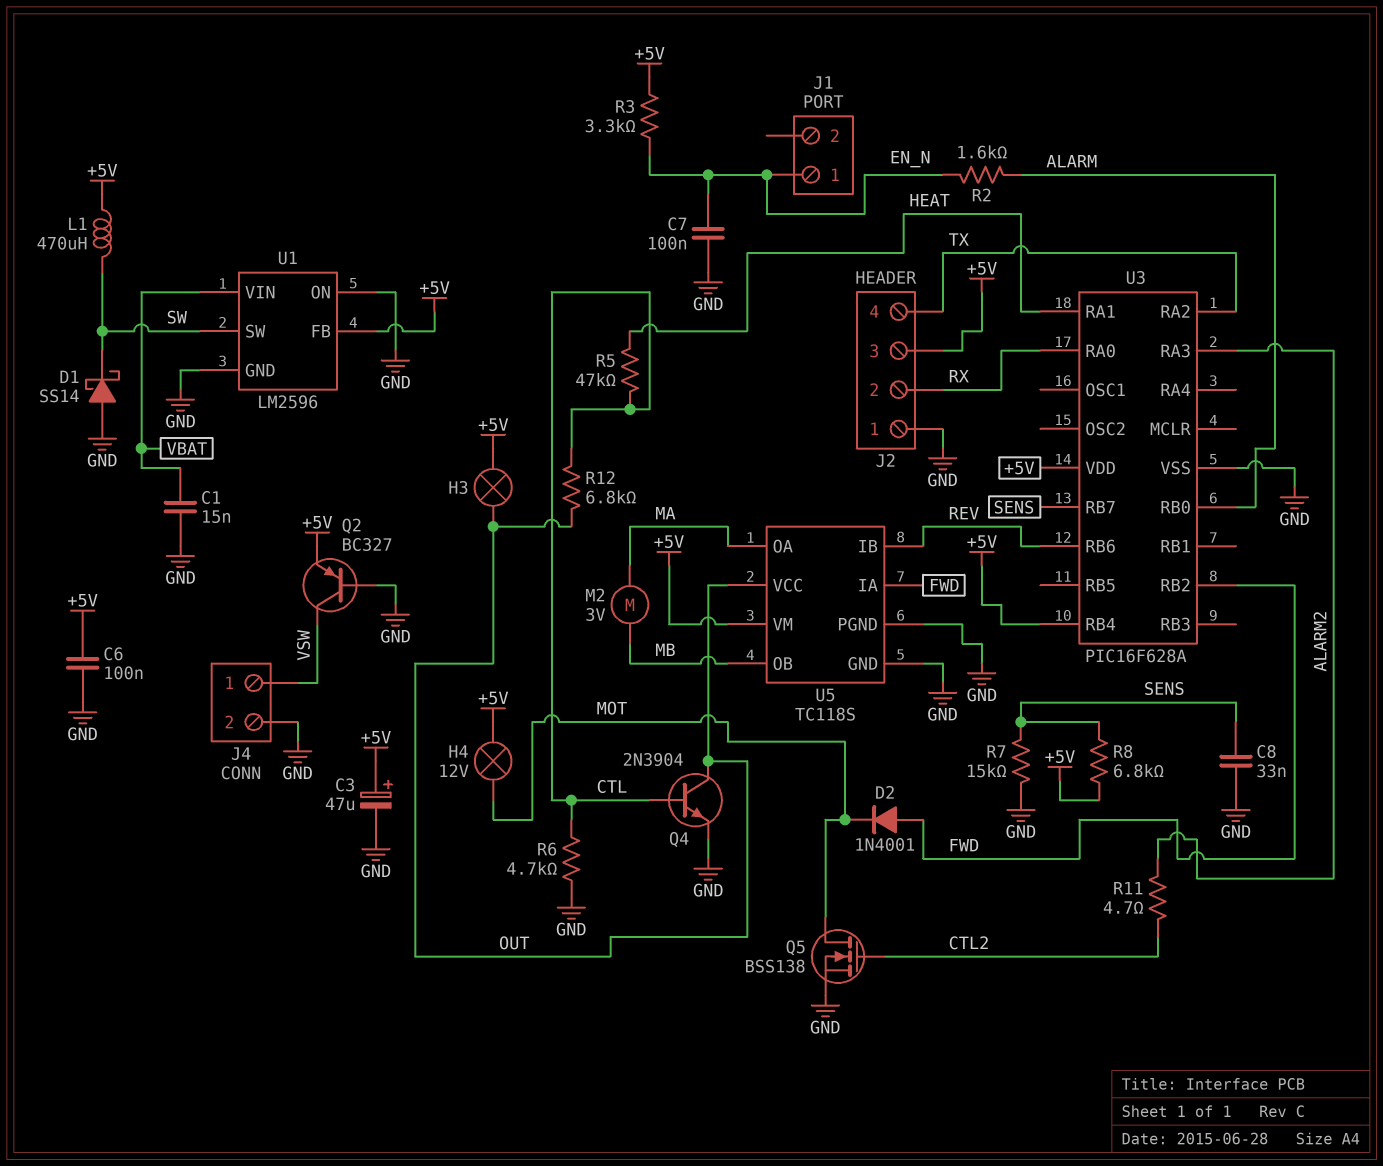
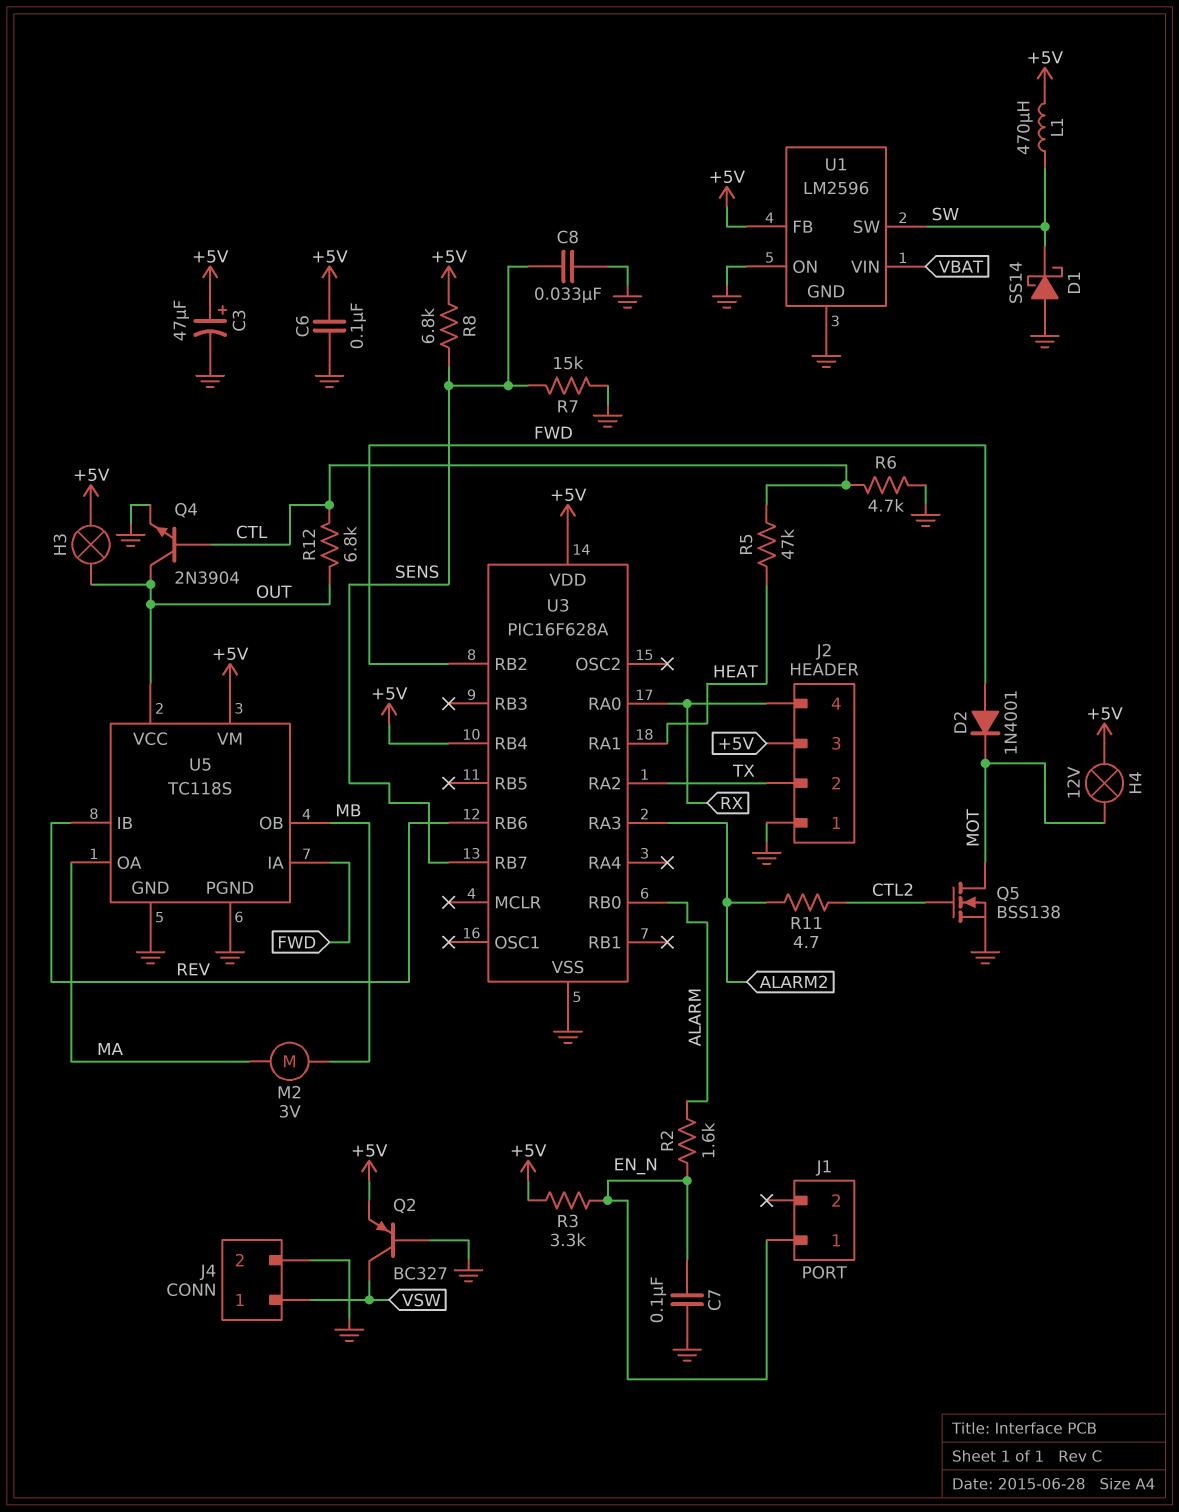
C1: 15nF (GND, VBAT) -> none
J2 pin 2: RX -> TX
J2 pin 4: TX -> RX

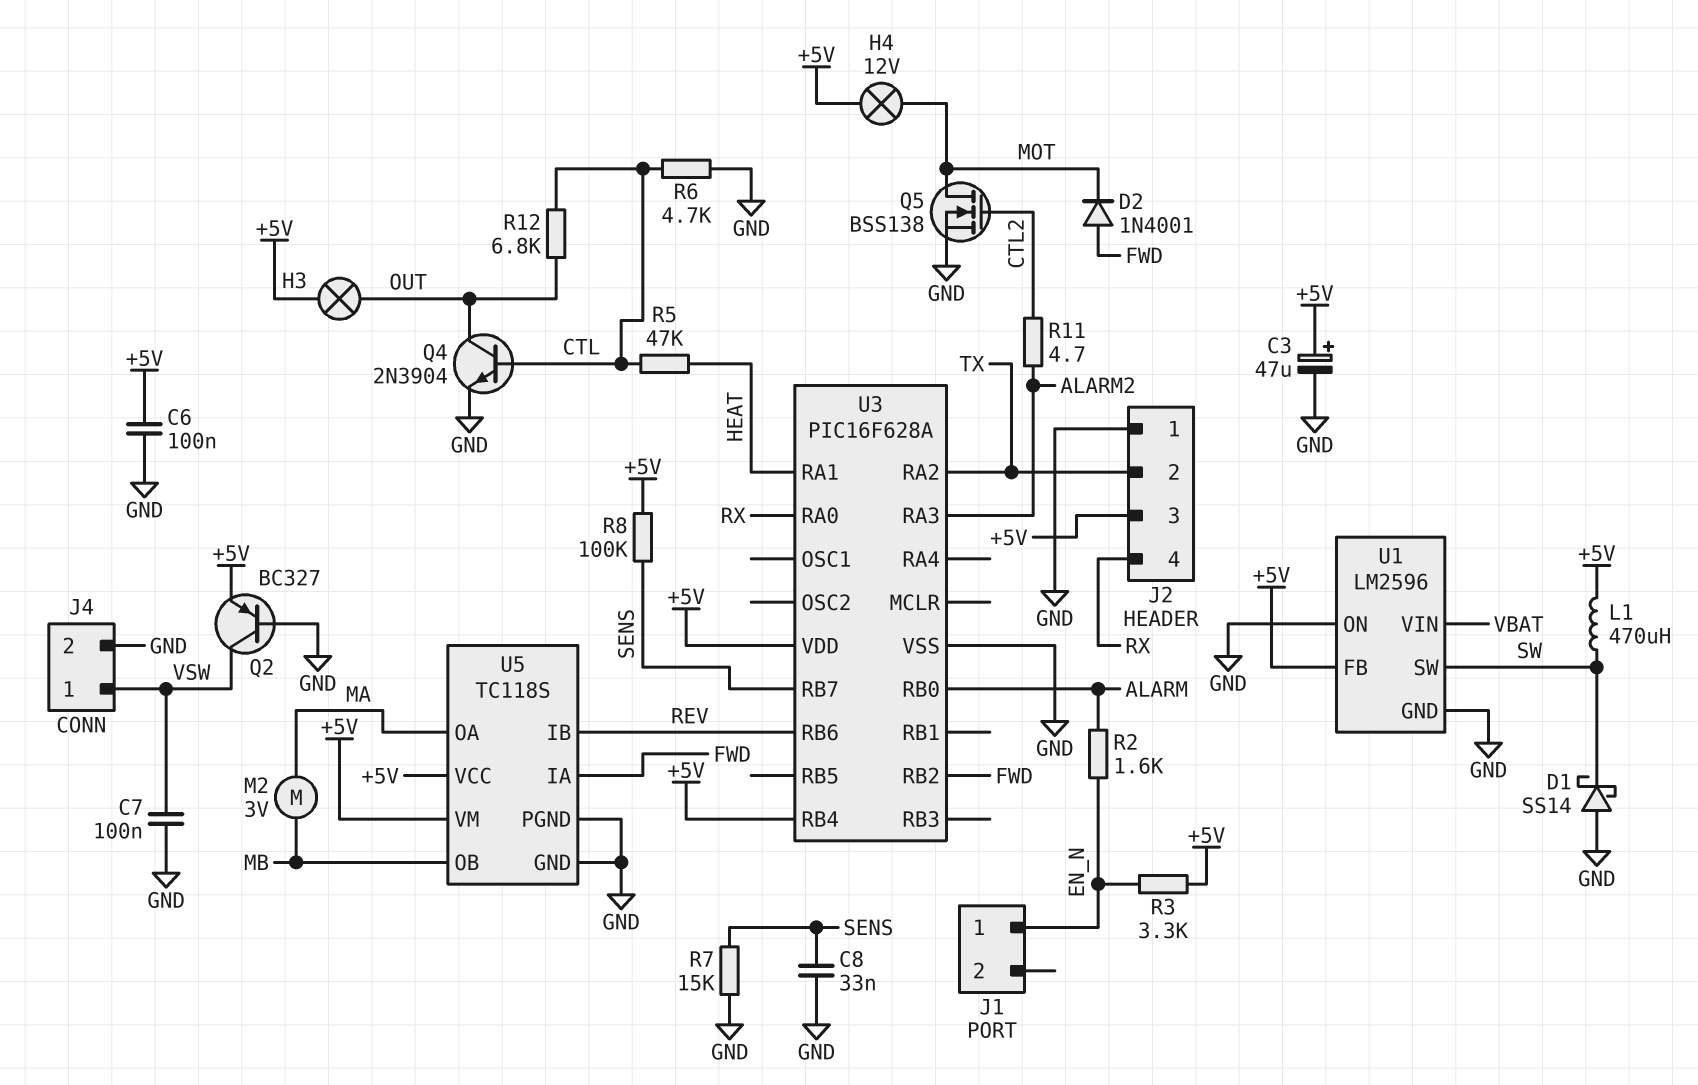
C7: 100nF (EN_N, GND) -> 100nF (GND, VSW)
R8: 6.8k (+5V, SENS) -> 100k (+5V, SENS)
U5 pin VCC: OUT -> +5V

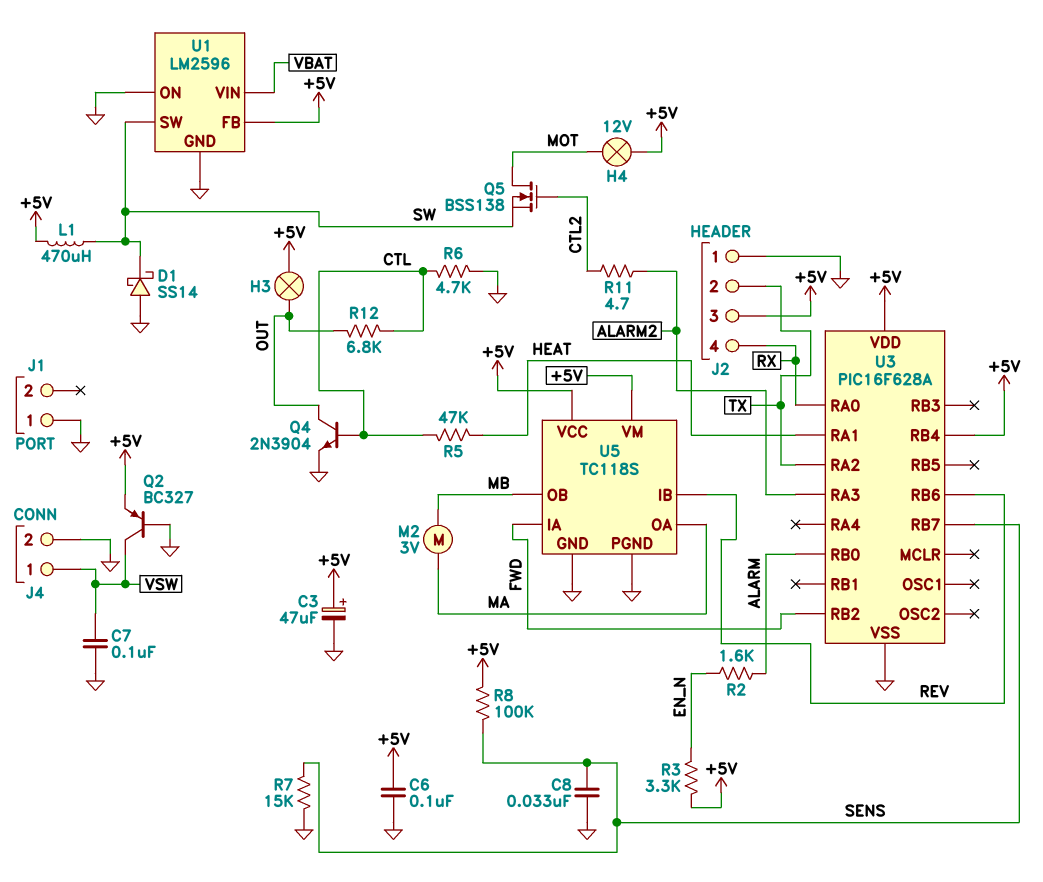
D2: diode 1N4001 (A FWD, K MOT) -> none
J1 pin 1: EN_N -> GND
Q5: NMOS BSS138 (G CTL2, D MOT, S GND) -> NMOS BSS138 (G CTL2, D MOT, S SW)

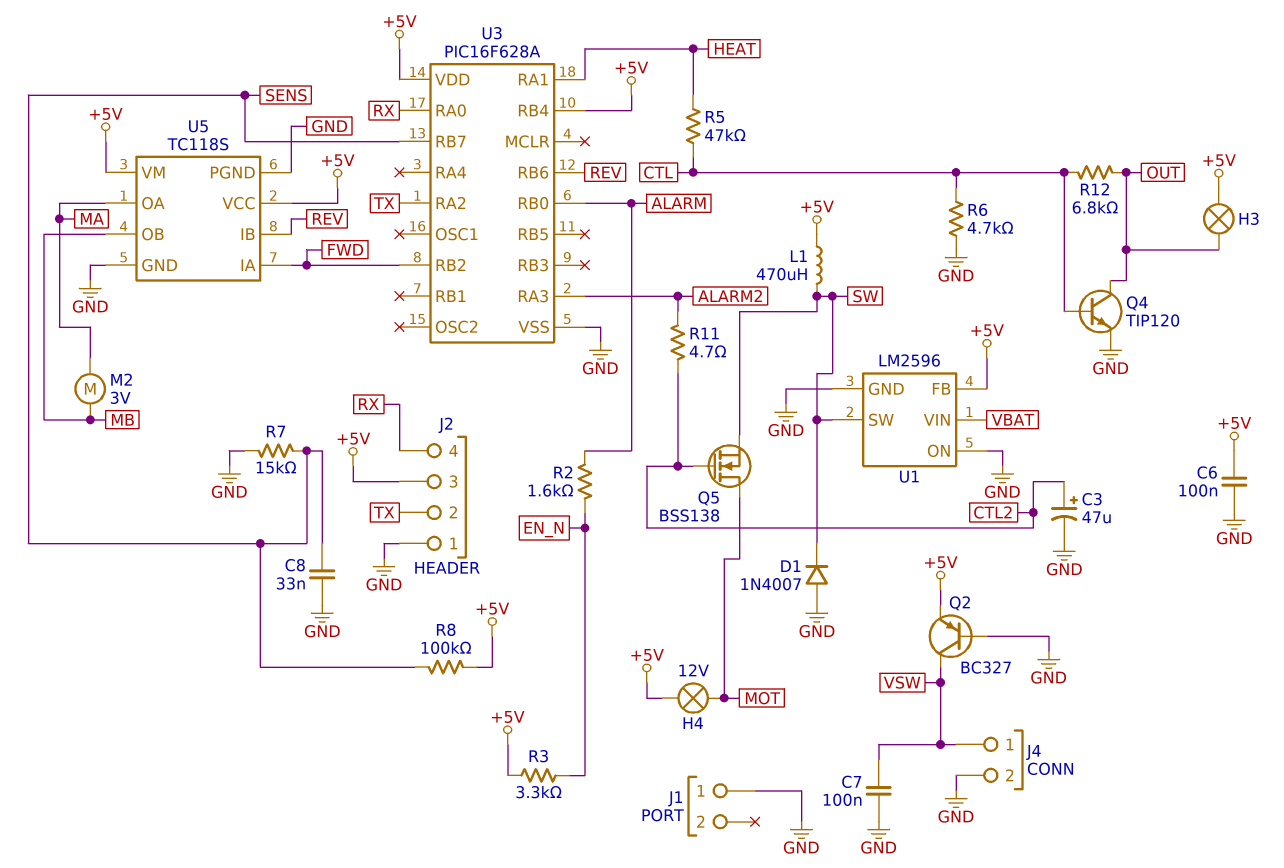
C3: 47uF (plus +5V, minus GND) -> 47uF (plus CTL2, minus GND)
D1: schottky SS14 (A GND, K SW) -> diode 1N4007 (A GND, K SW)
Q4: NPN 2N3904 (B CTL, C OUT, E GND) -> NPN TIP120 (B CTL, C OUT, E GND)

